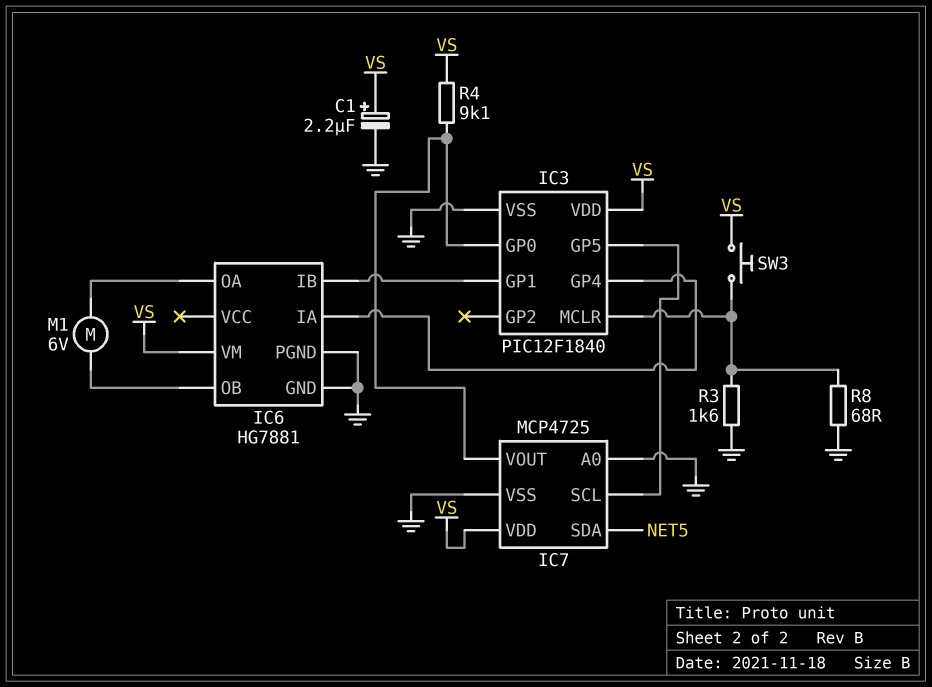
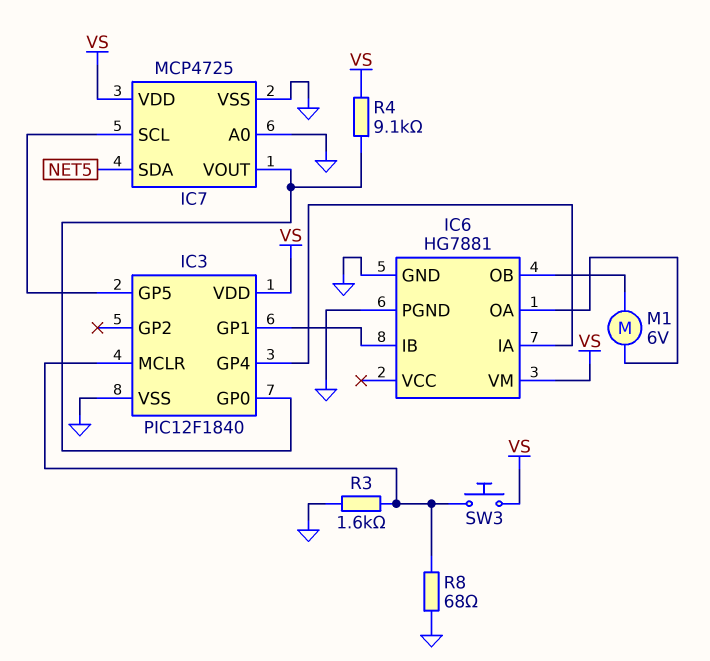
C1: 2.2uF (plus VS, minus GND) -> none

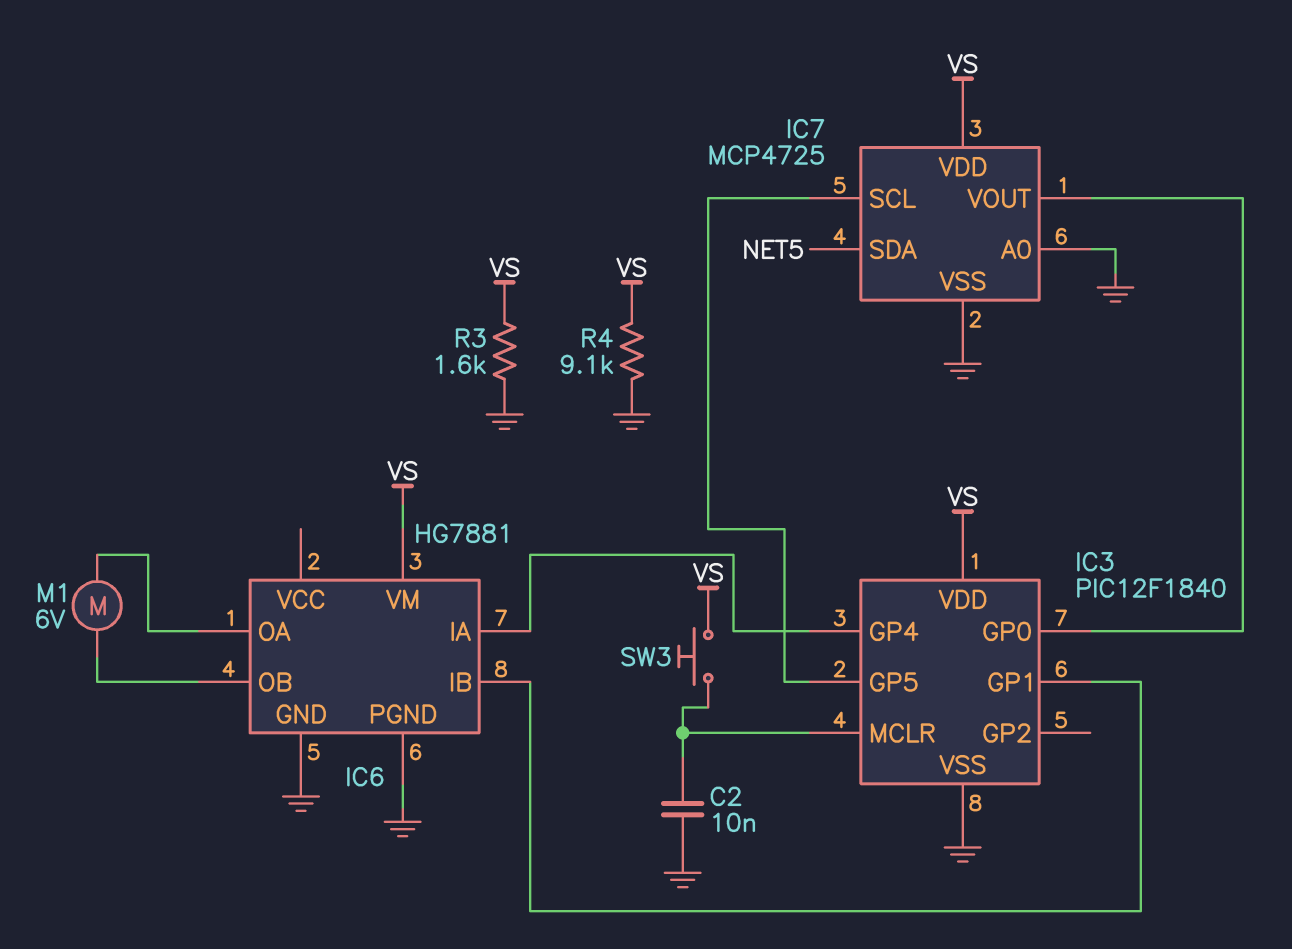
C2: none -> 10nF (GND, IC3/MCLR)
R3: 1.6k (GND, IC3/MCLR) -> 1.6k (GND, VS)
R4: 9.1k (IC3/GP0, VS) -> 9.1k (GND, VS)
R8: 68 (GND, IC3/MCLR) -> none

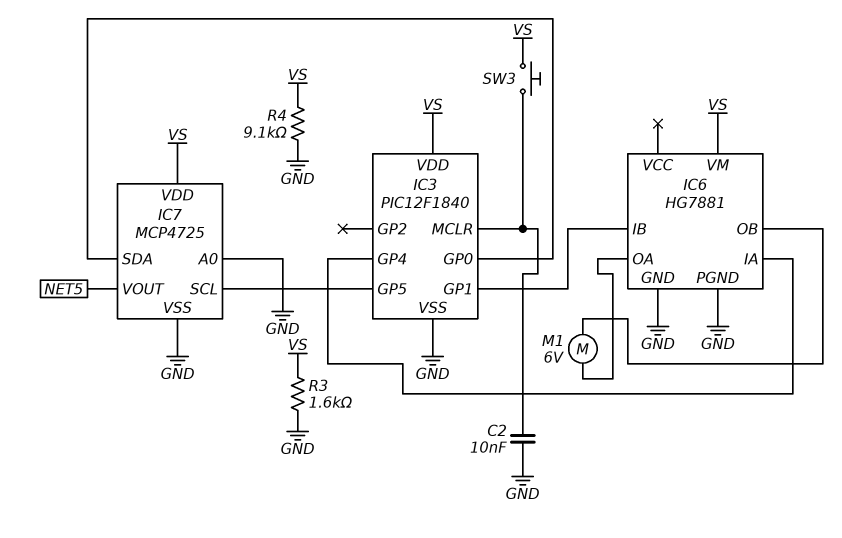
IC7 pin SDA: NET5 -> IC3/GP0
IC7 pin VOUT: IC3/GP0 -> NET5

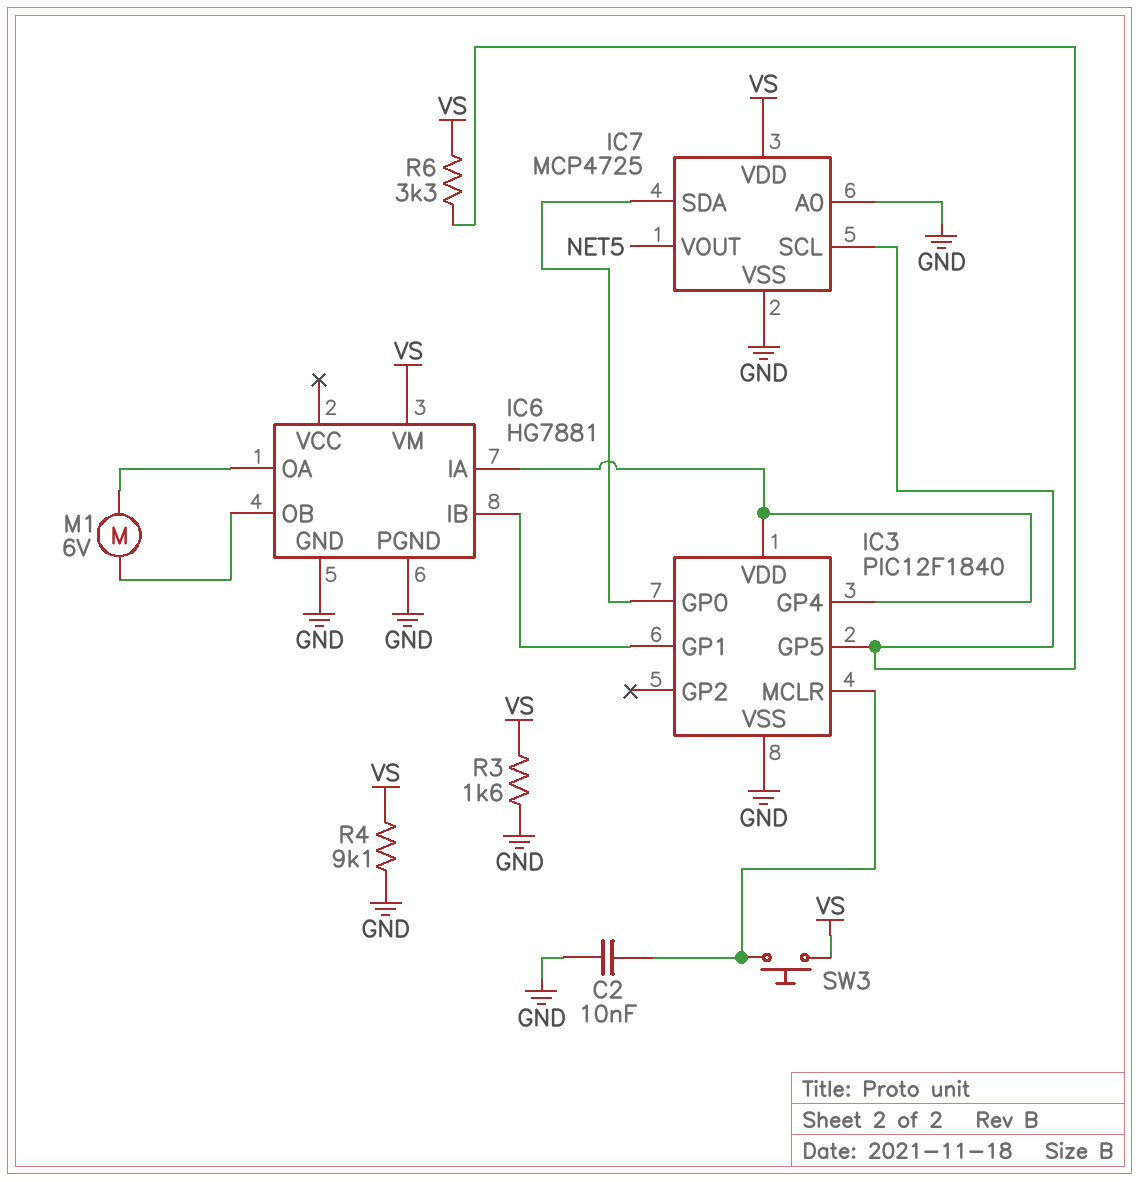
IC3 pin VDD: VS -> IC3/GP4
R6: none -> 3.3k (IC3/GP5, VS)

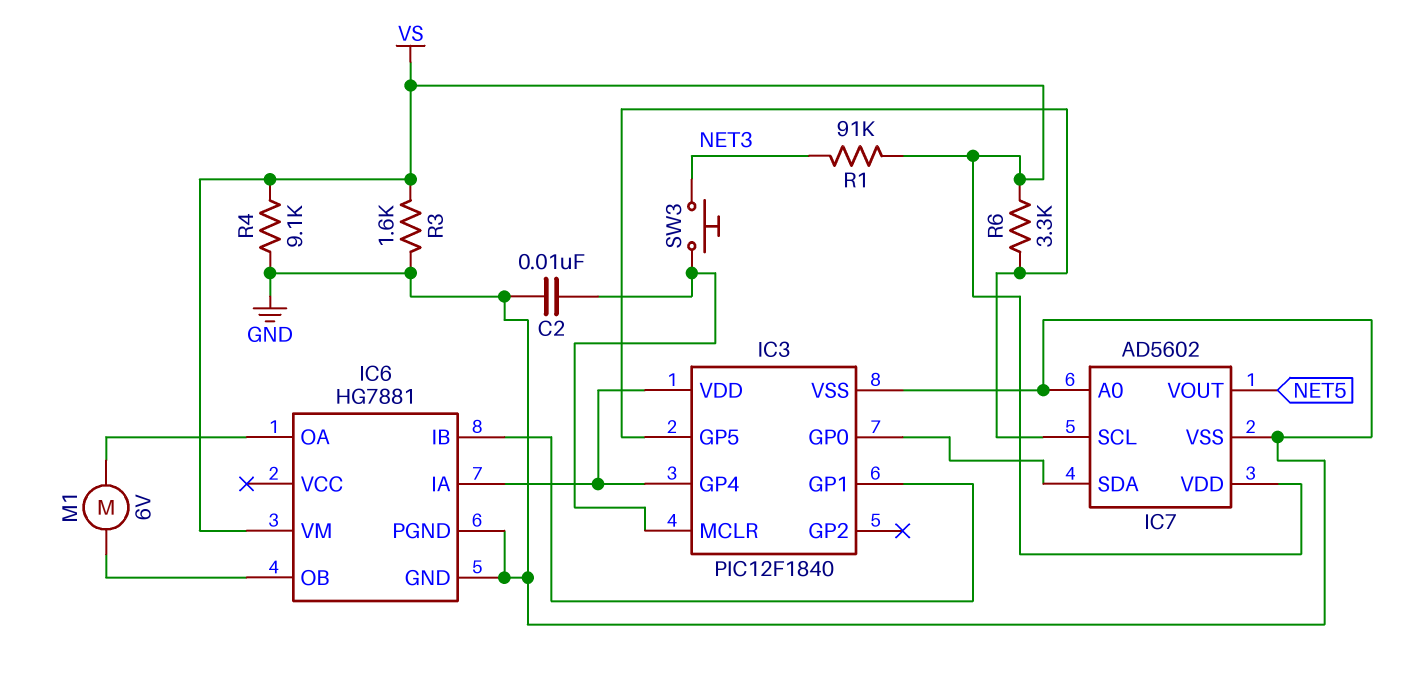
IC7: MCP4725 -> AD5602
R1: none -> 91k (NET3, VS)
SW3: button (IC3/MCLR, VS) -> button (IC3/MCLR, NET3)

